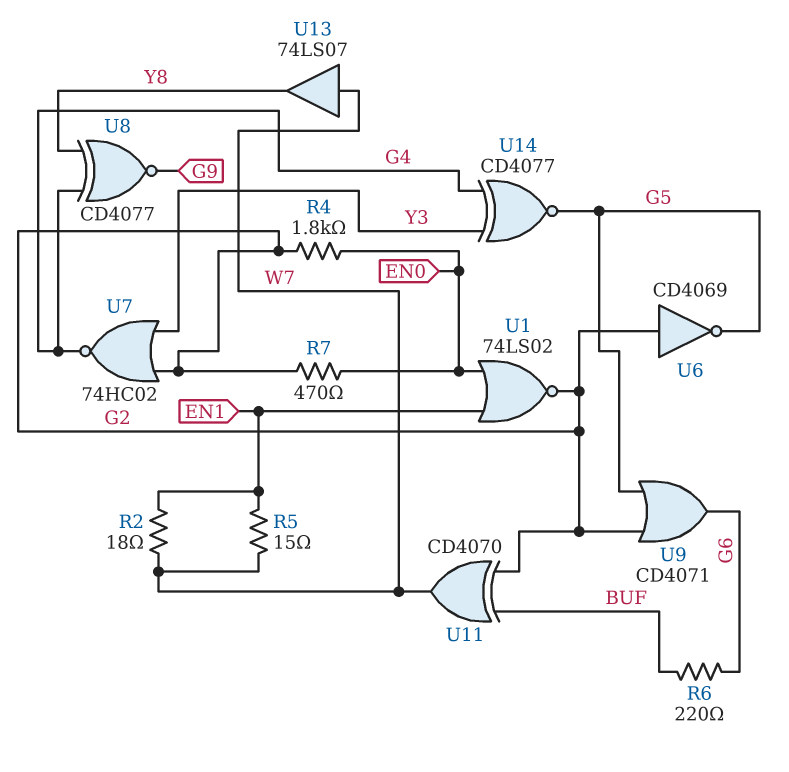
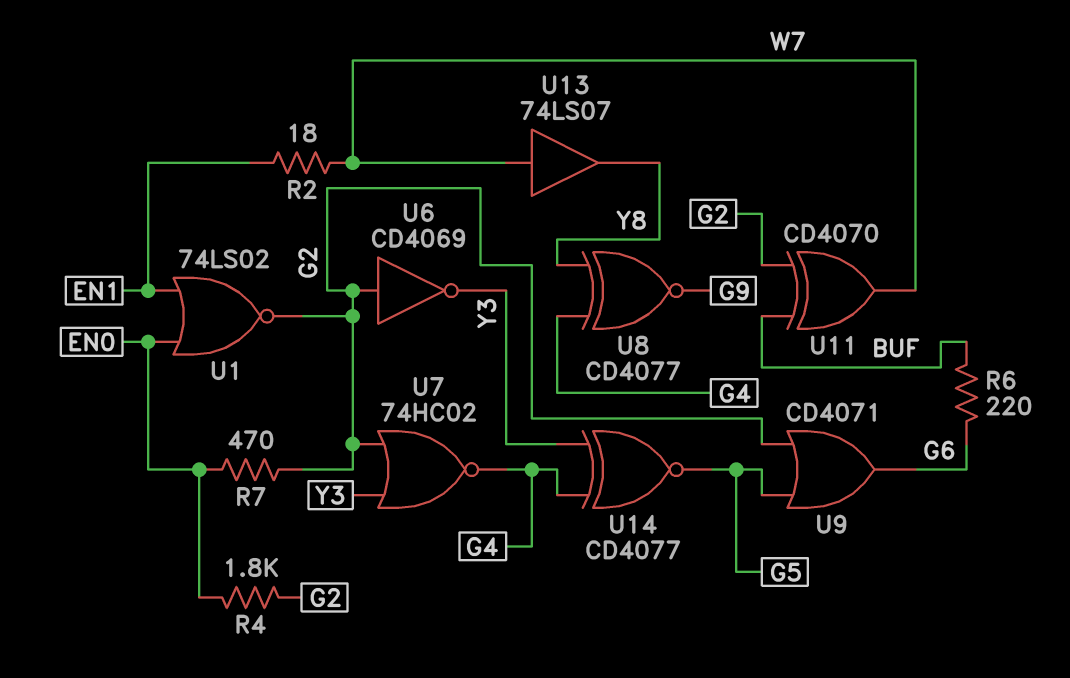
R5: 15 (EN1, W7) -> none
U6: NOT CD4069 (in G2, out G5) -> NOT CD4069 (in G2, out Y3)

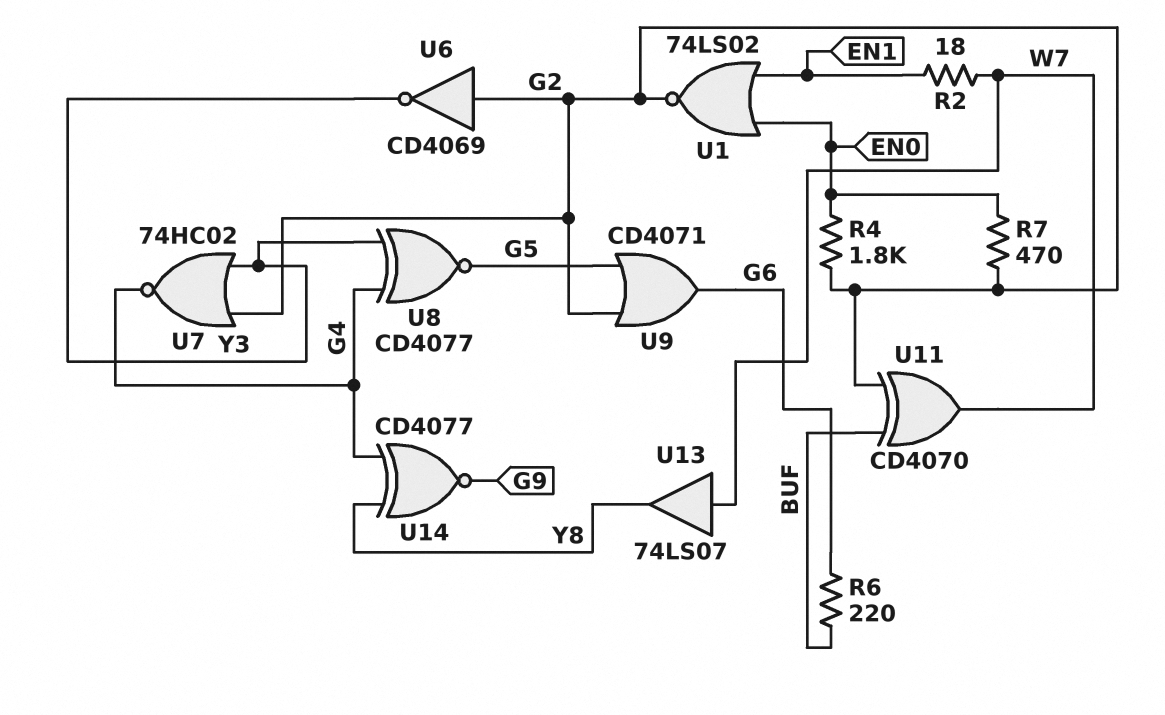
U8: XNOR CD4077 (in G4, in Y8, out G9) -> XNOR CD4077 (in G4, in Y3, out G5)
U14: XNOR CD4077 (in G4, in Y3, out G5) -> XNOR CD4077 (in G4, in Y8, out G9)

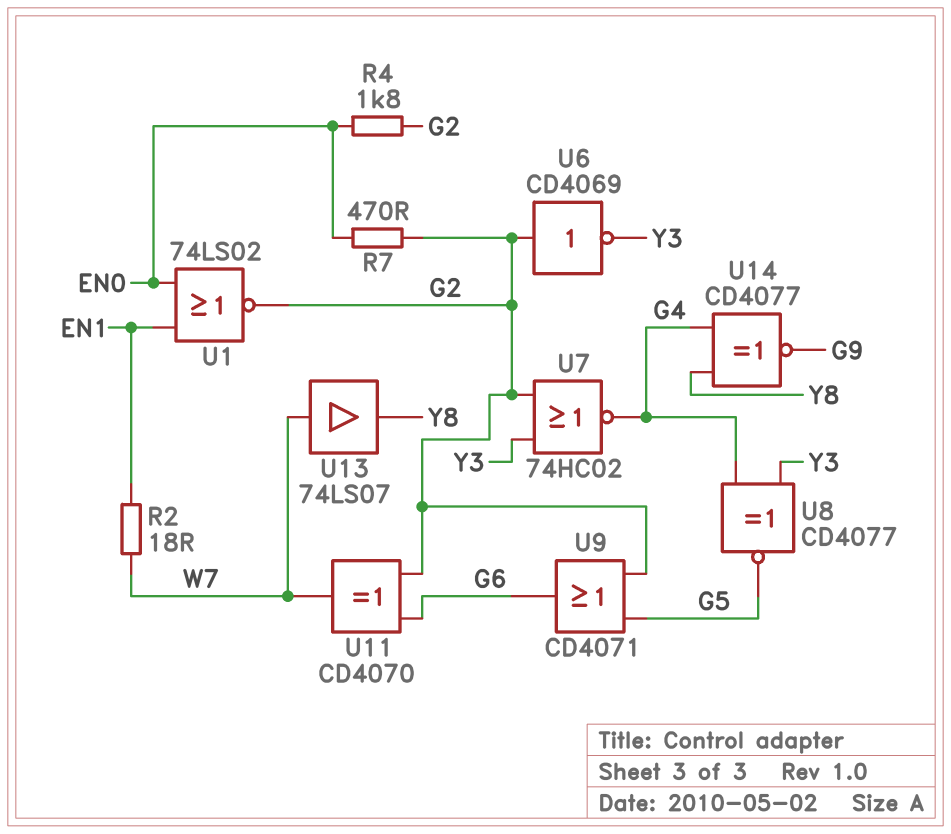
R6: 220 (BUF, G6) -> none
U11: XOR CD4070 (in BUF, in G2, out W7) -> XOR CD4070 (in G2, in G6, out W7)

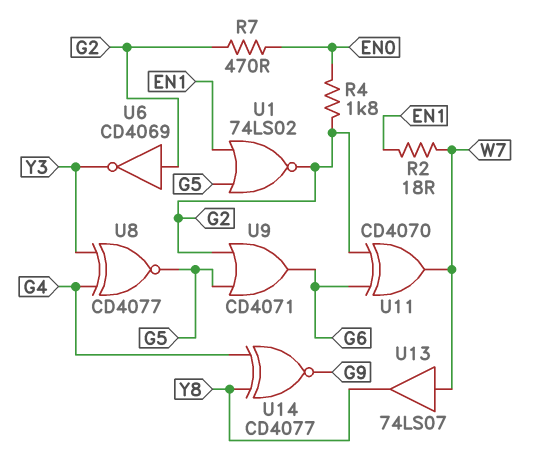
U1: NOR 74LS02 (in EN0, in EN1, out G2) -> NOR 74LS02 (in EN1, in G5, out G2)
U7: NOR 74HC02 (in G2, in Y3, out G4) -> none

